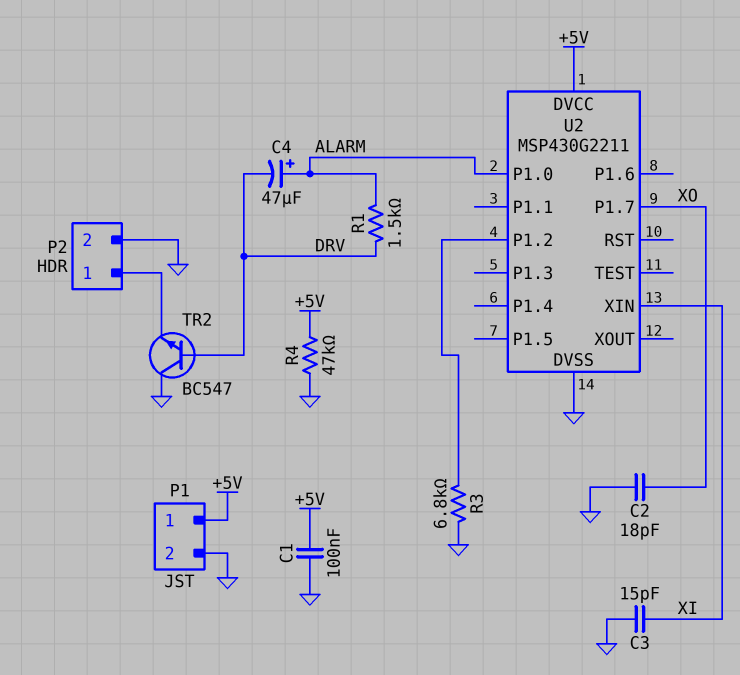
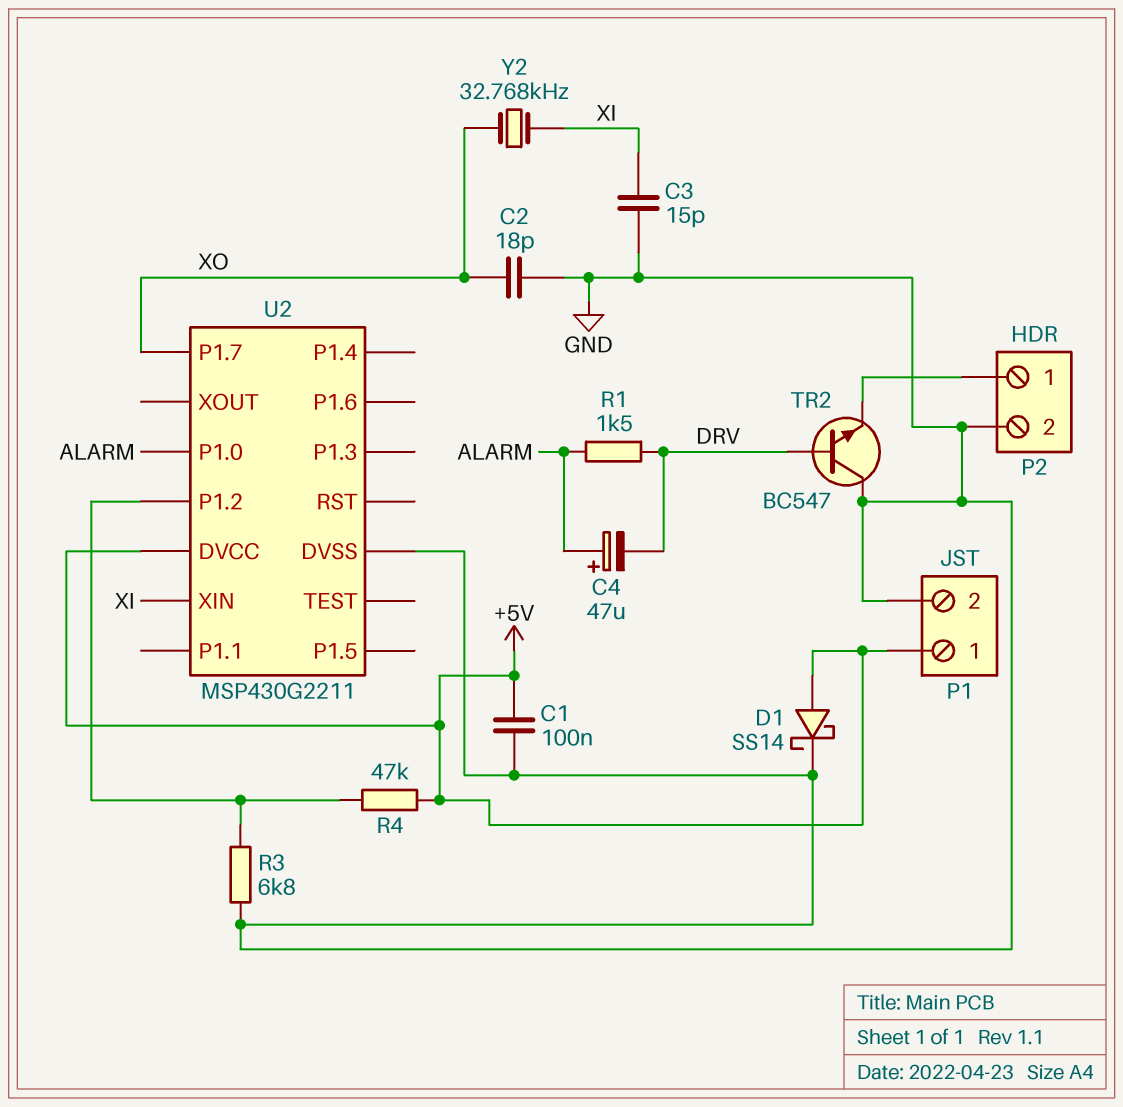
D1: none -> schottky SS14 (A +5V, K GND)
R4: 47k (+5V, GND) -> 47k (+5V, U2/P1.2)
Y2: none -> 32.768kHz (XI, XO)

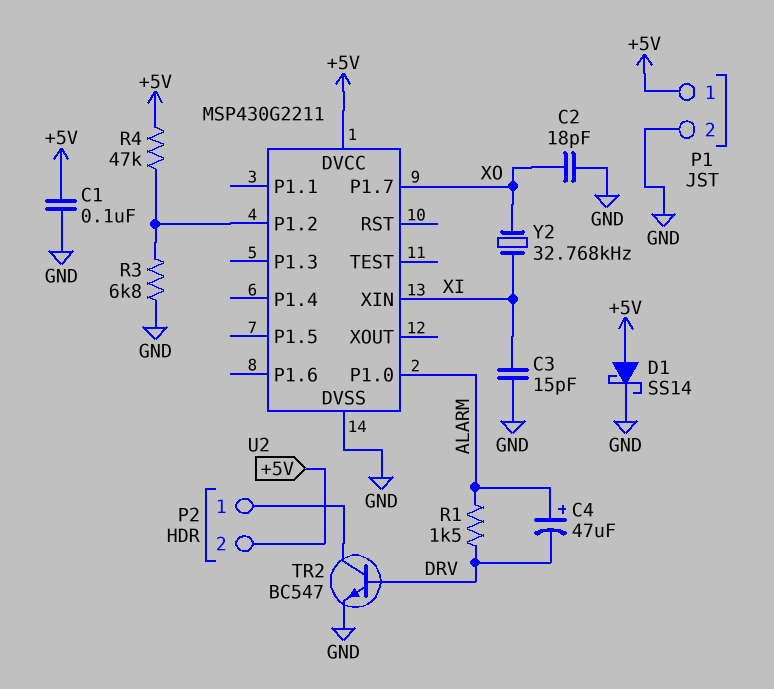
P2 pin 2: GND -> +5V
TR2: NPN BC547 (B DRV, C GND, E P2/1) -> NPN BC547 (B DRV, C P2/1, E GND)

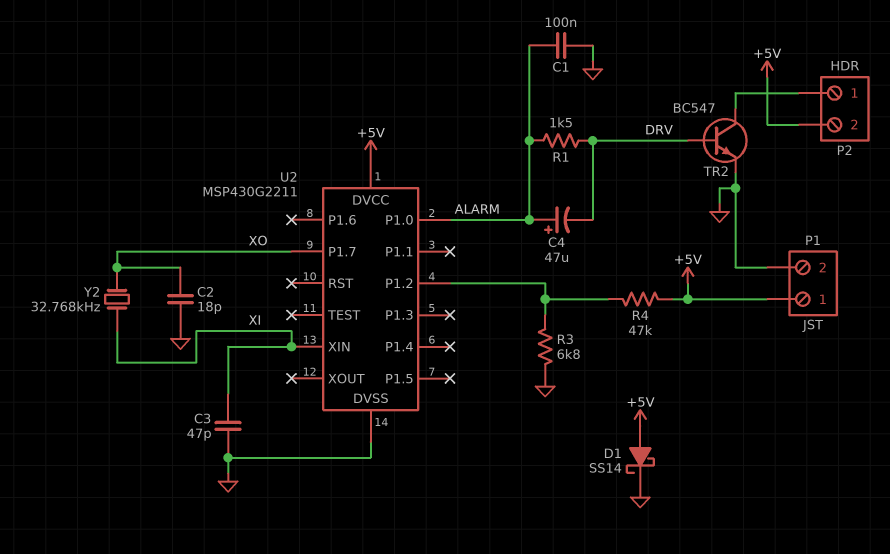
C1: 100nF (+5V, GND) -> 100nF (ALARM, GND)
C3: 15pF (GND, XI) -> 47pF (GND, XI)

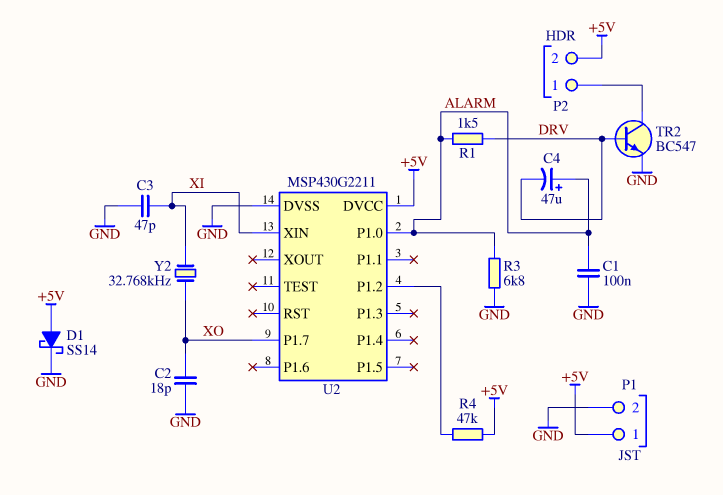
R3: 6.8k (GND, U2/P1.2) -> 6.8k (ALARM, GND)

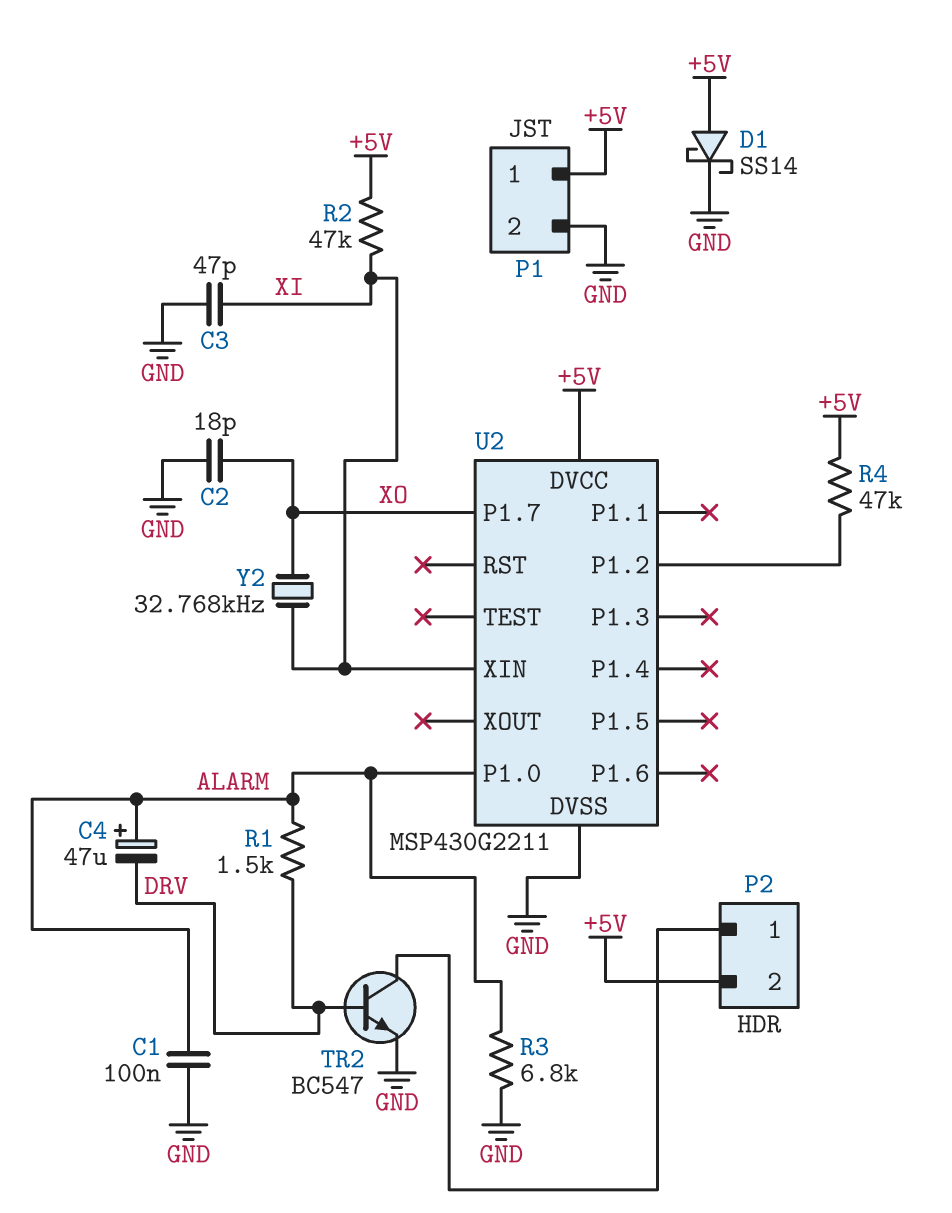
R2: none -> 47k (+5V, XI)

